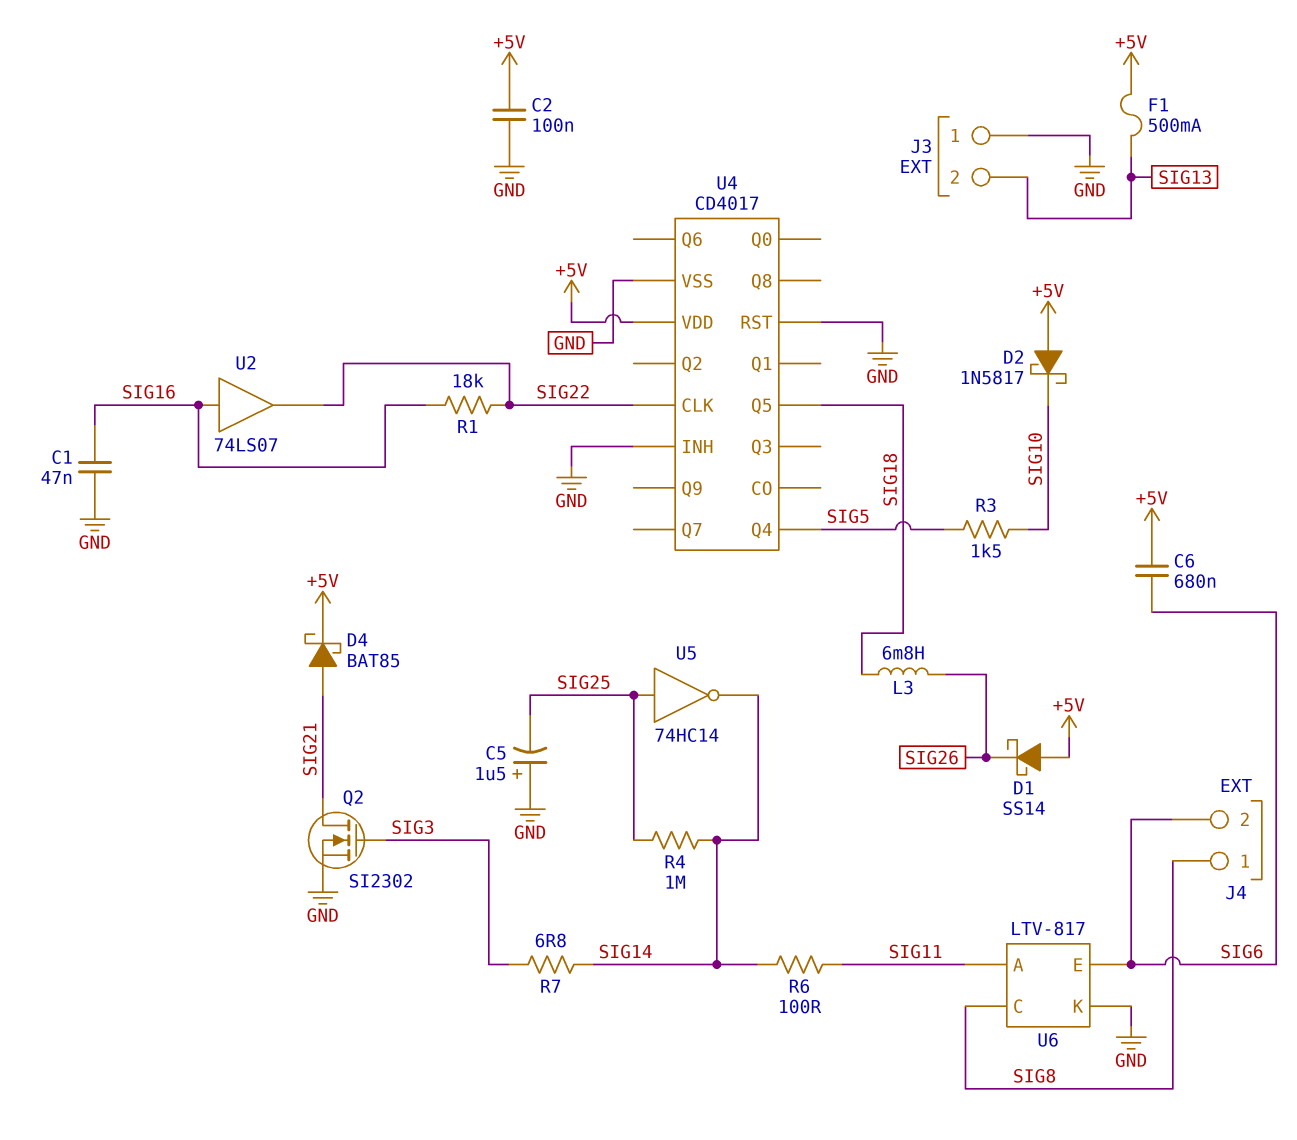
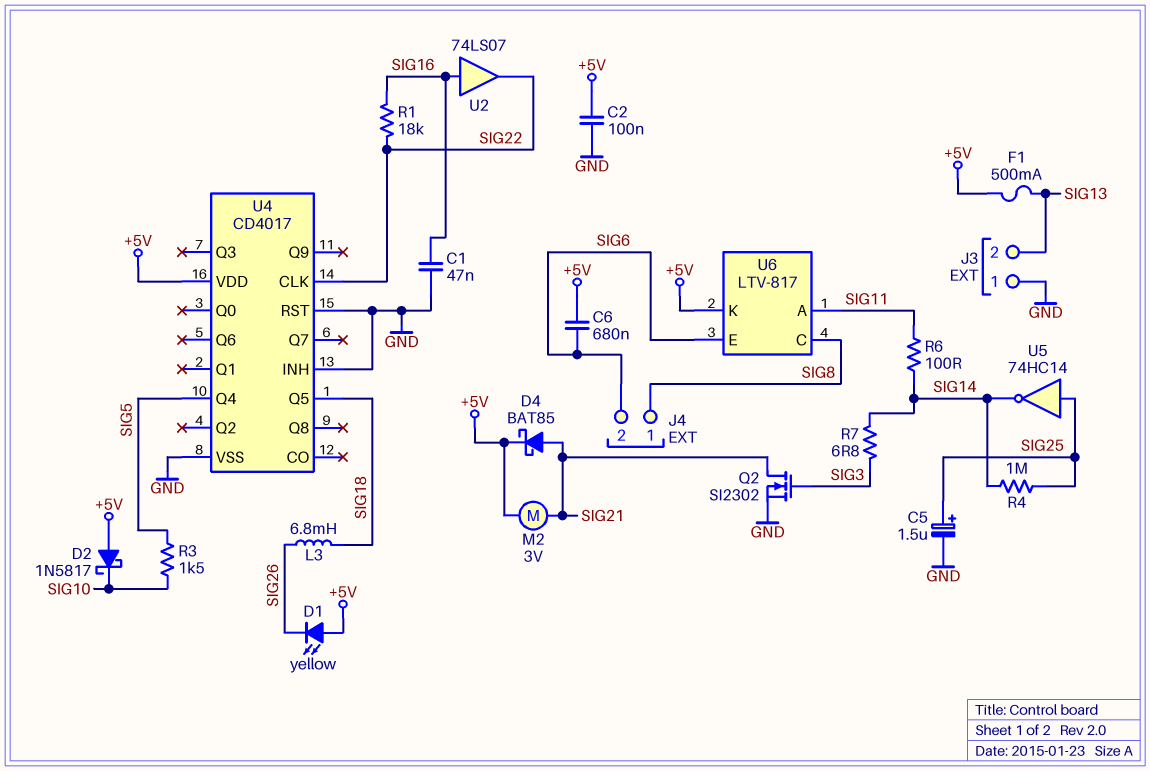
C5: 1.5uF (plus GND, minus SIG25) -> 1.5uF (plus SIG25, minus GND)
D1: schottky SS14 (A +5V, K SIG26) -> LED yellow (A +5V, K SIG26)
M2: none -> motor 3V (+5V, SIG21)
U6 pin K: GND -> +5V

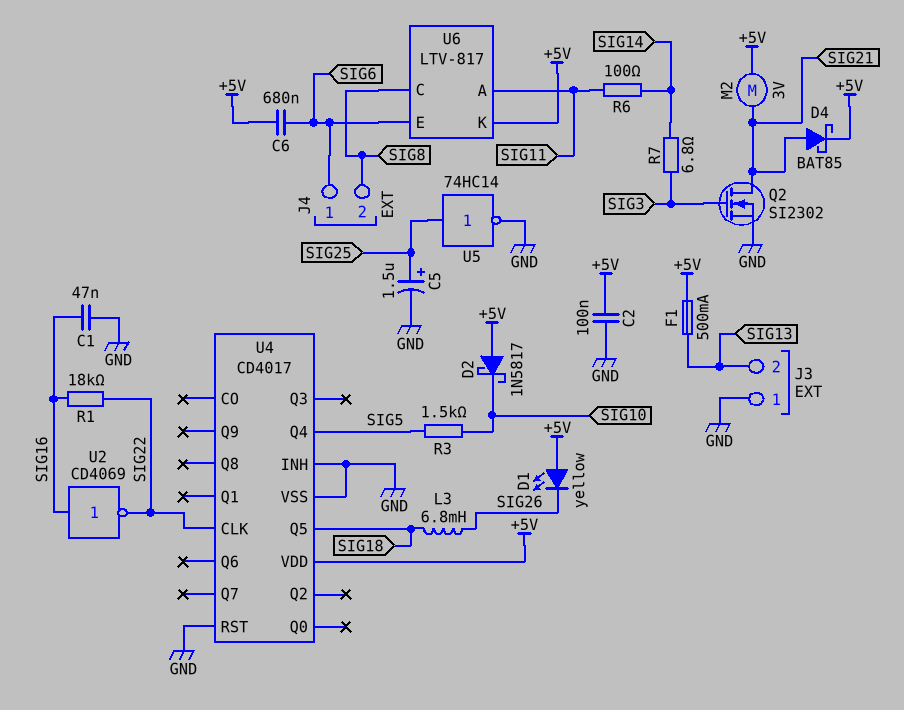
J4 pin 1: SIG8 -> SIG6
J4 pin 2: SIG6 -> SIG8
R4: 1M (SIG14, SIG25) -> none
U2: buffer 74LS07 (in SIG16, out SIG22) -> NOT CD4069 (in SIG16, out SIG22)
U5: NOT 74HC14 (in SIG25, out SIG14) -> NOT 74HC14 (in SIG25, out GND)

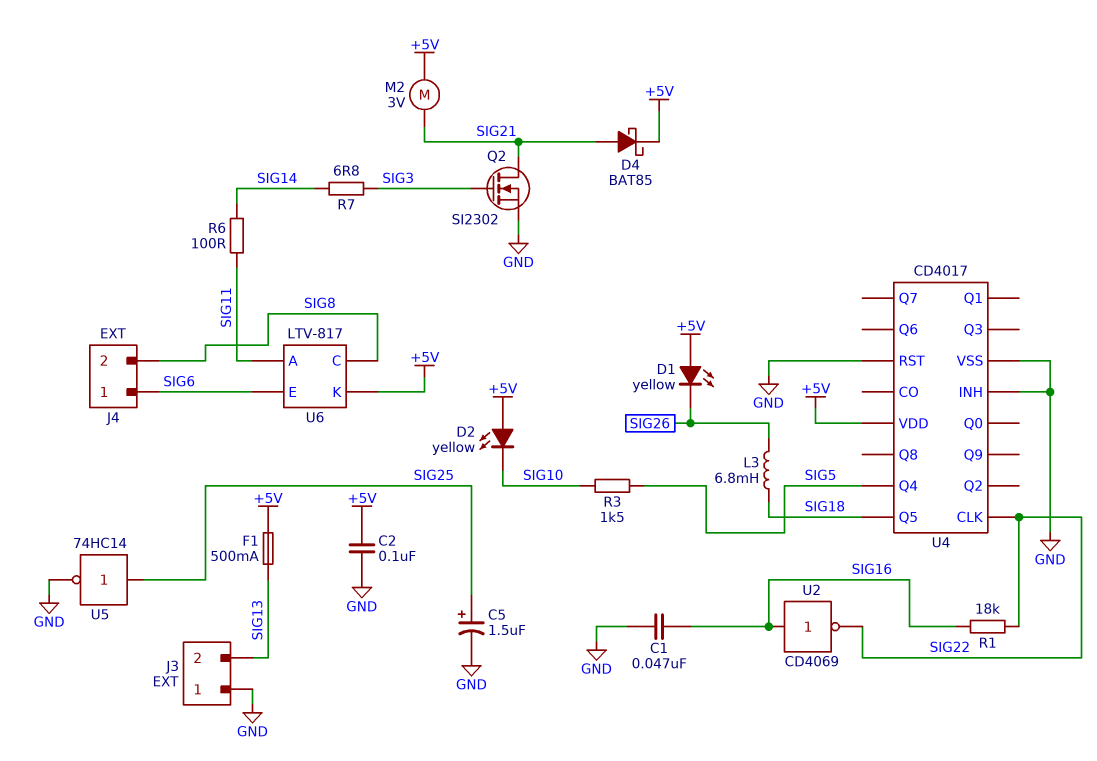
C6: 680nF (+5V, SIG6) -> none
D2: schottky 1N5817 (A +5V, K SIG10) -> LED yellow (A +5V, K SIG10)

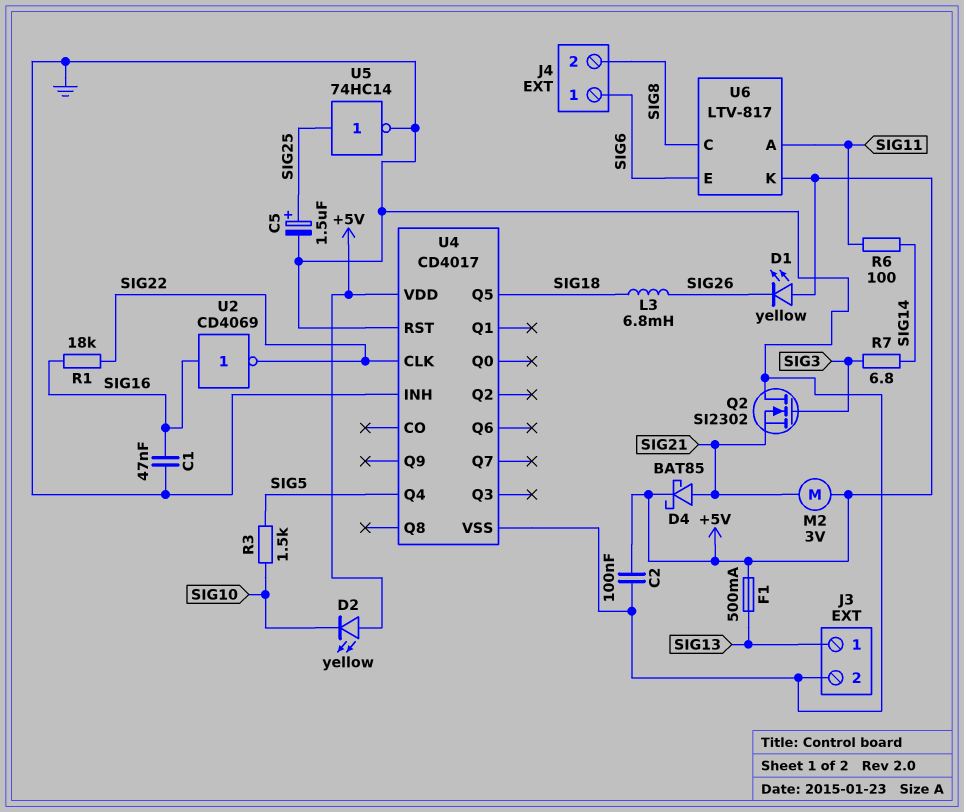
J3 pin 1: GND -> SIG13
J3 pin 2: SIG13 -> GND
Q2: NMOS SI2302 (G SIG3, D SIG21, S GND) -> NMOS SI2302 (G SIG3, D GND, S SIG21)

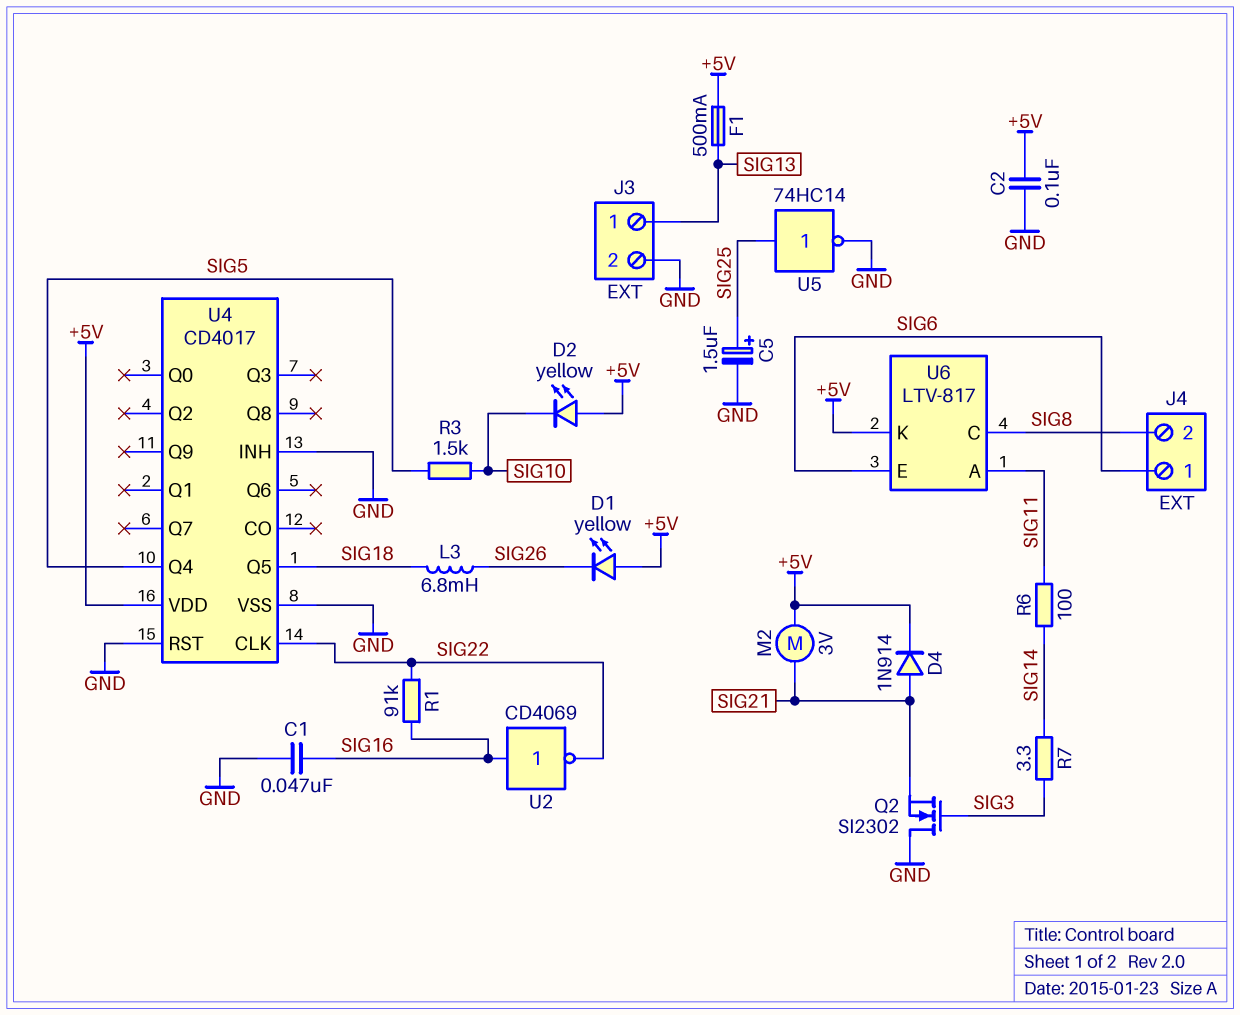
D4: schottky BAT85 (A SIG21, K +5V) -> diode 1N914 (A SIG21, K +5V)
R1: 18k (SIG16, SIG22) -> 91k (SIG16, SIG22)
R7: 6.8 (SIG3, SIG14) -> 3.3 (SIG3, SIG14)

